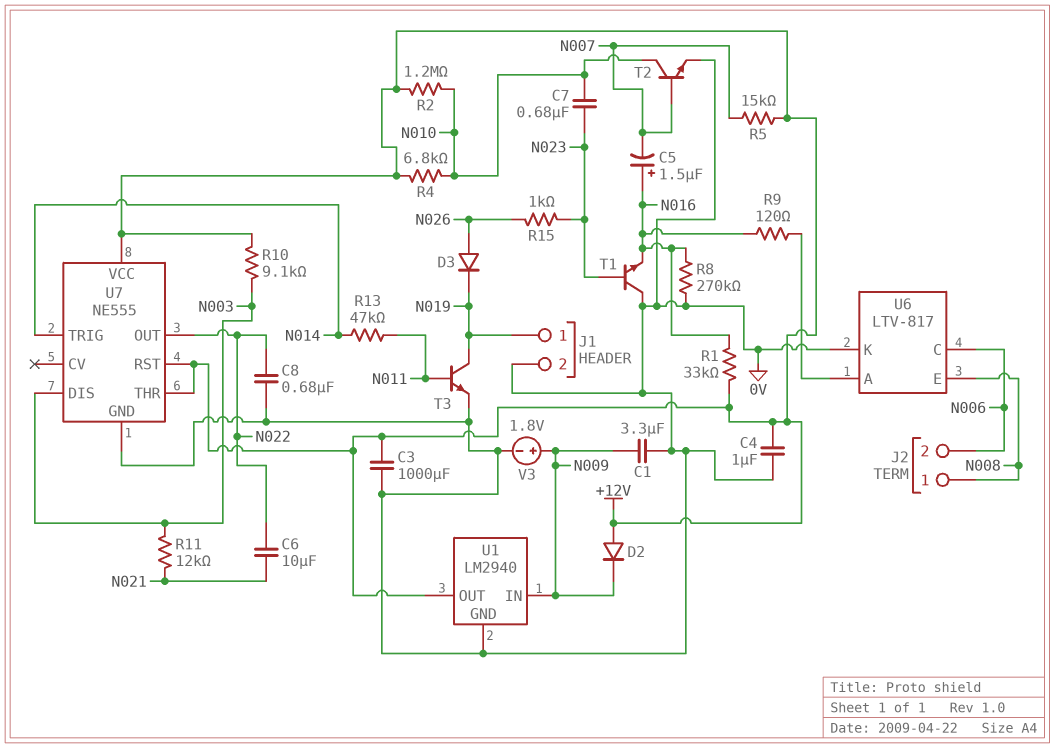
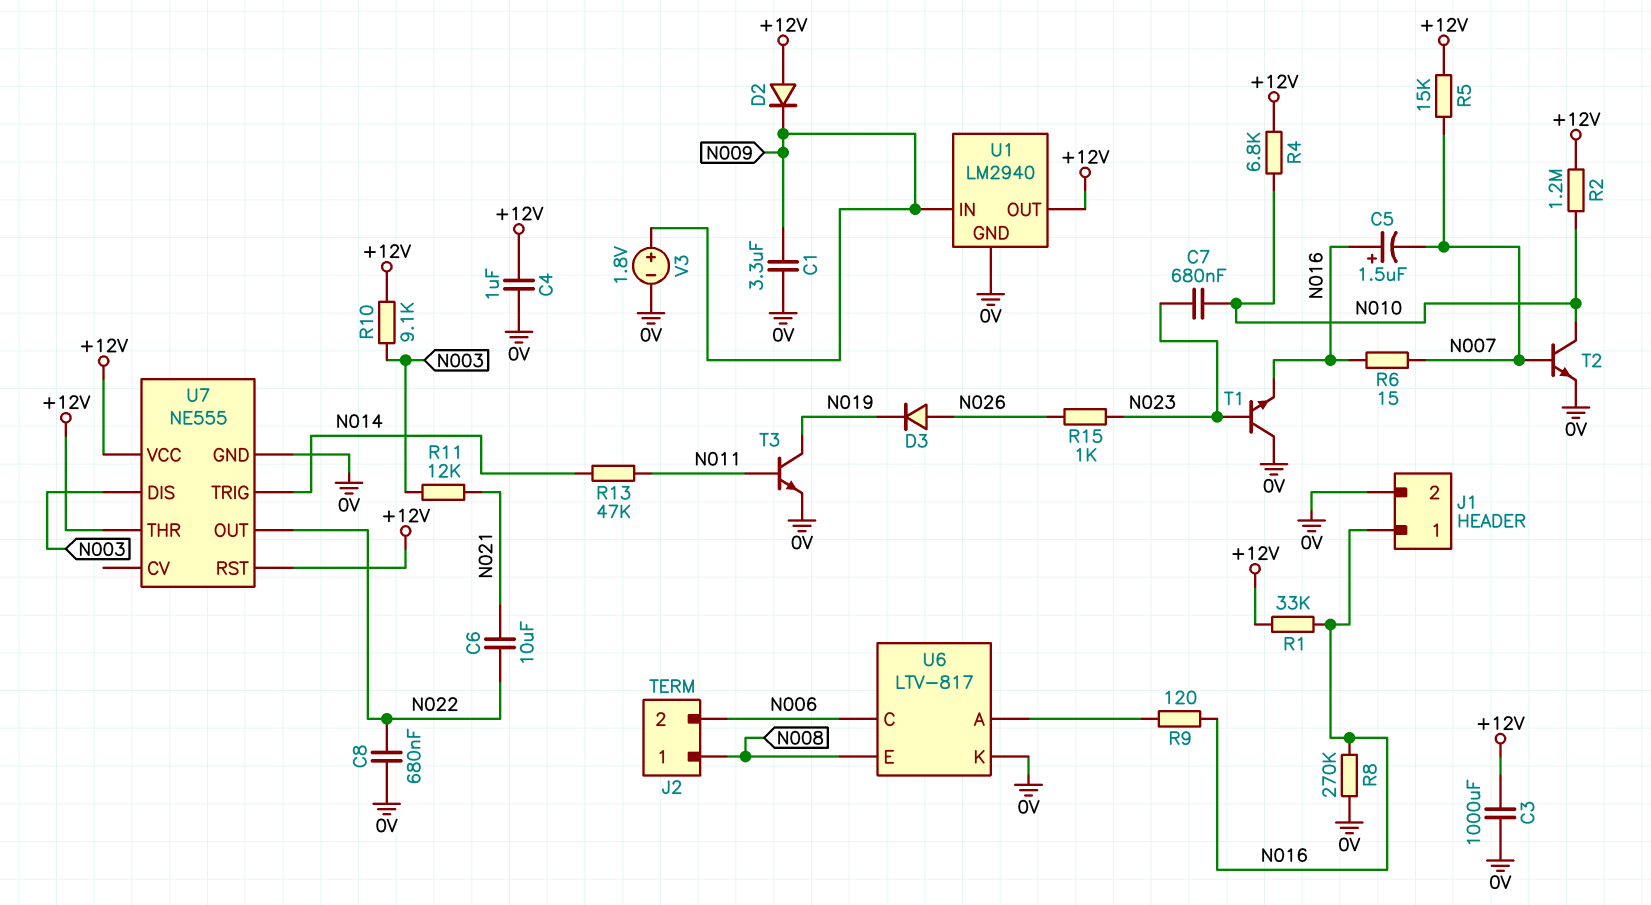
J1 pin 1: N019 -> N016
R6: none -> 15 (N007, N016)

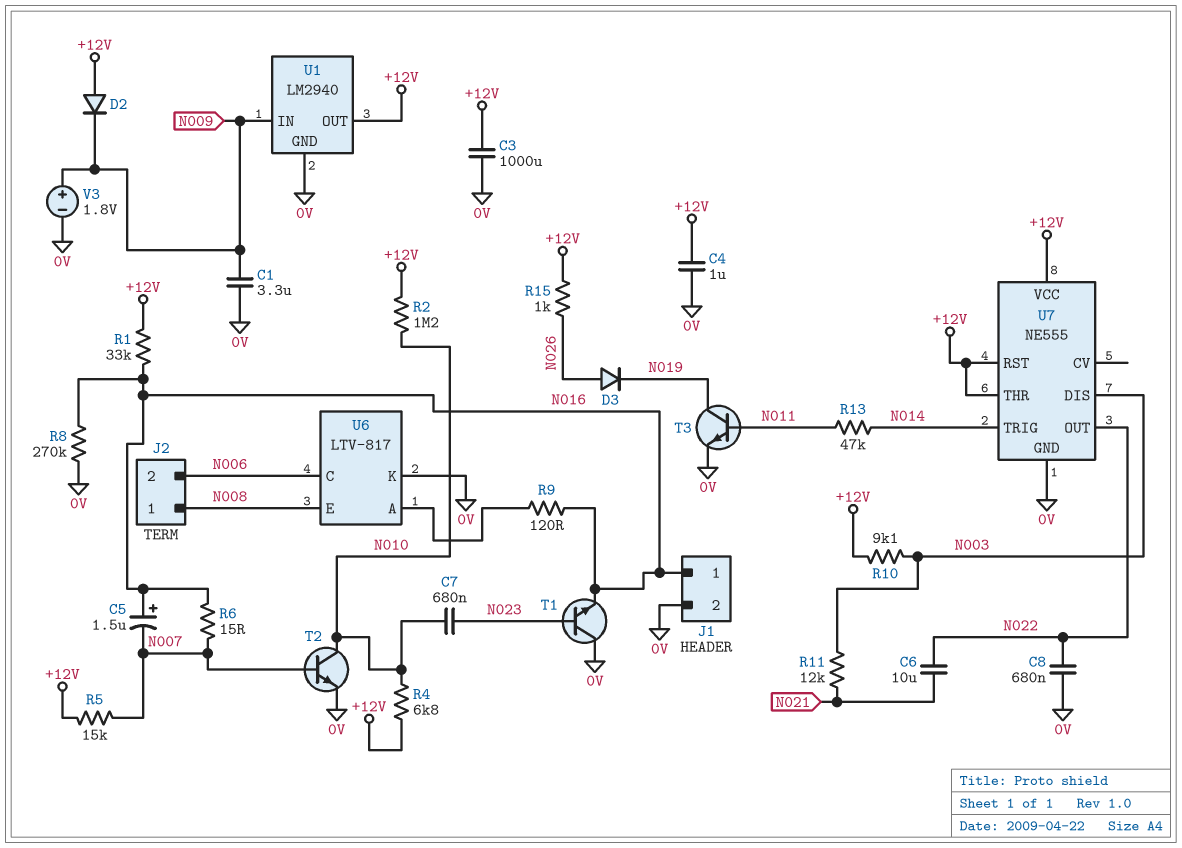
R15: 1k (N023, N026) -> 1k (+12V, N026)

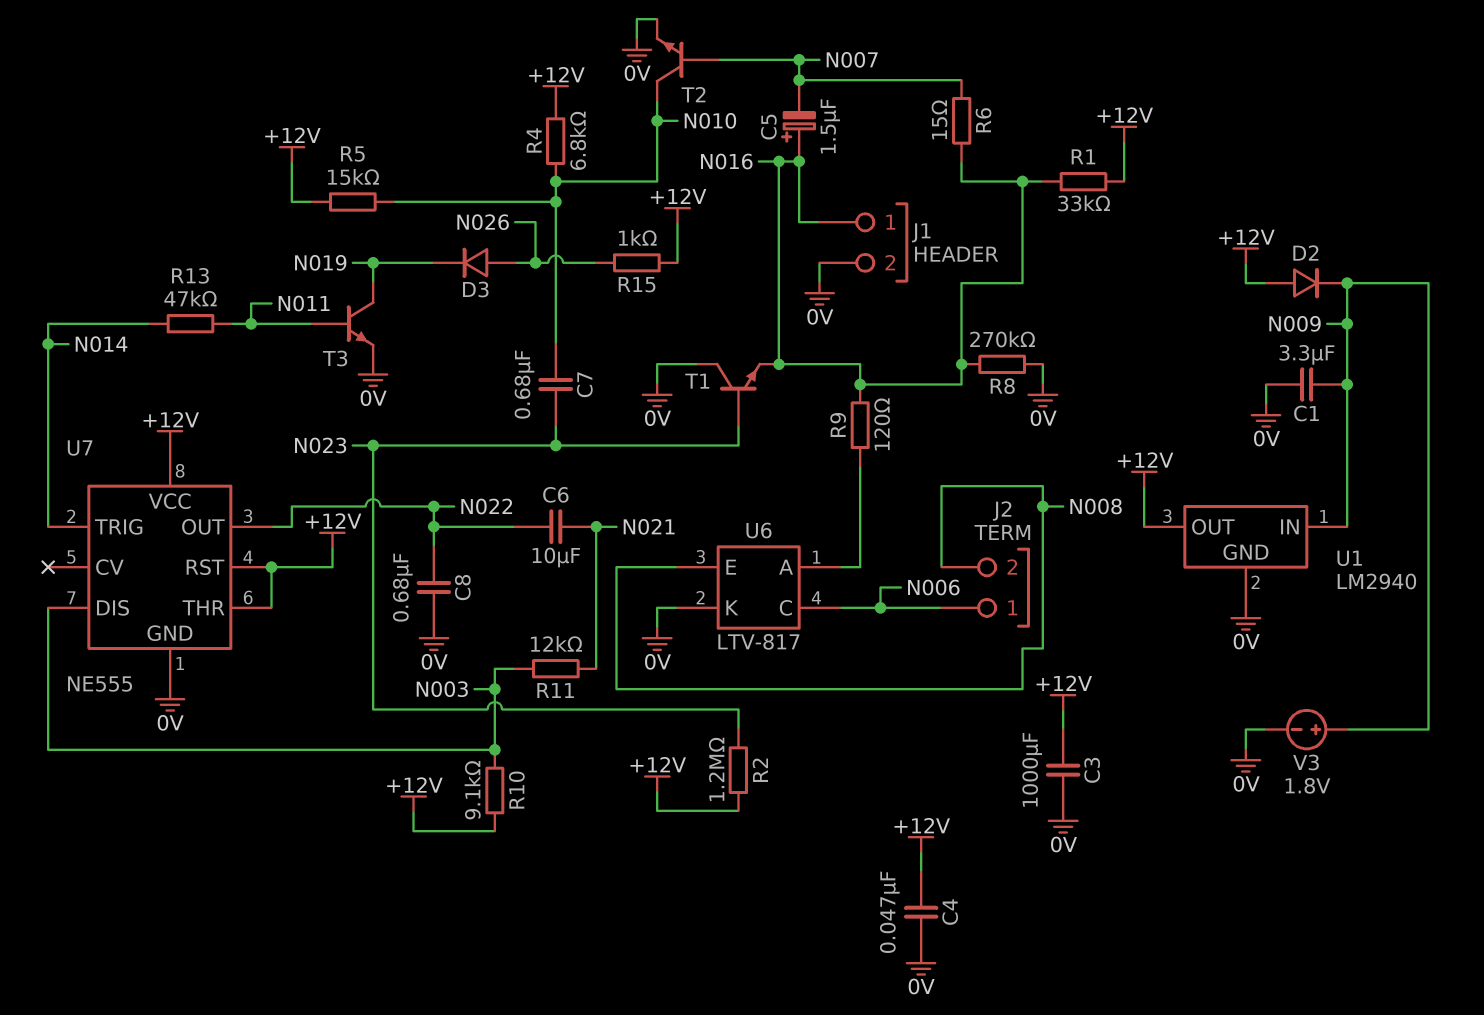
C4: 1uF (+12V, 0V) -> 47nF (+12V, 0V)
J2 pin 1: N008 -> N006
J2 pin 2: N006 -> N008
R2: 1.2M (+12V, N010) -> 1.2M (+12V, N023)
R5: 15k (+12V, N007) -> 15k (+12V, N010)

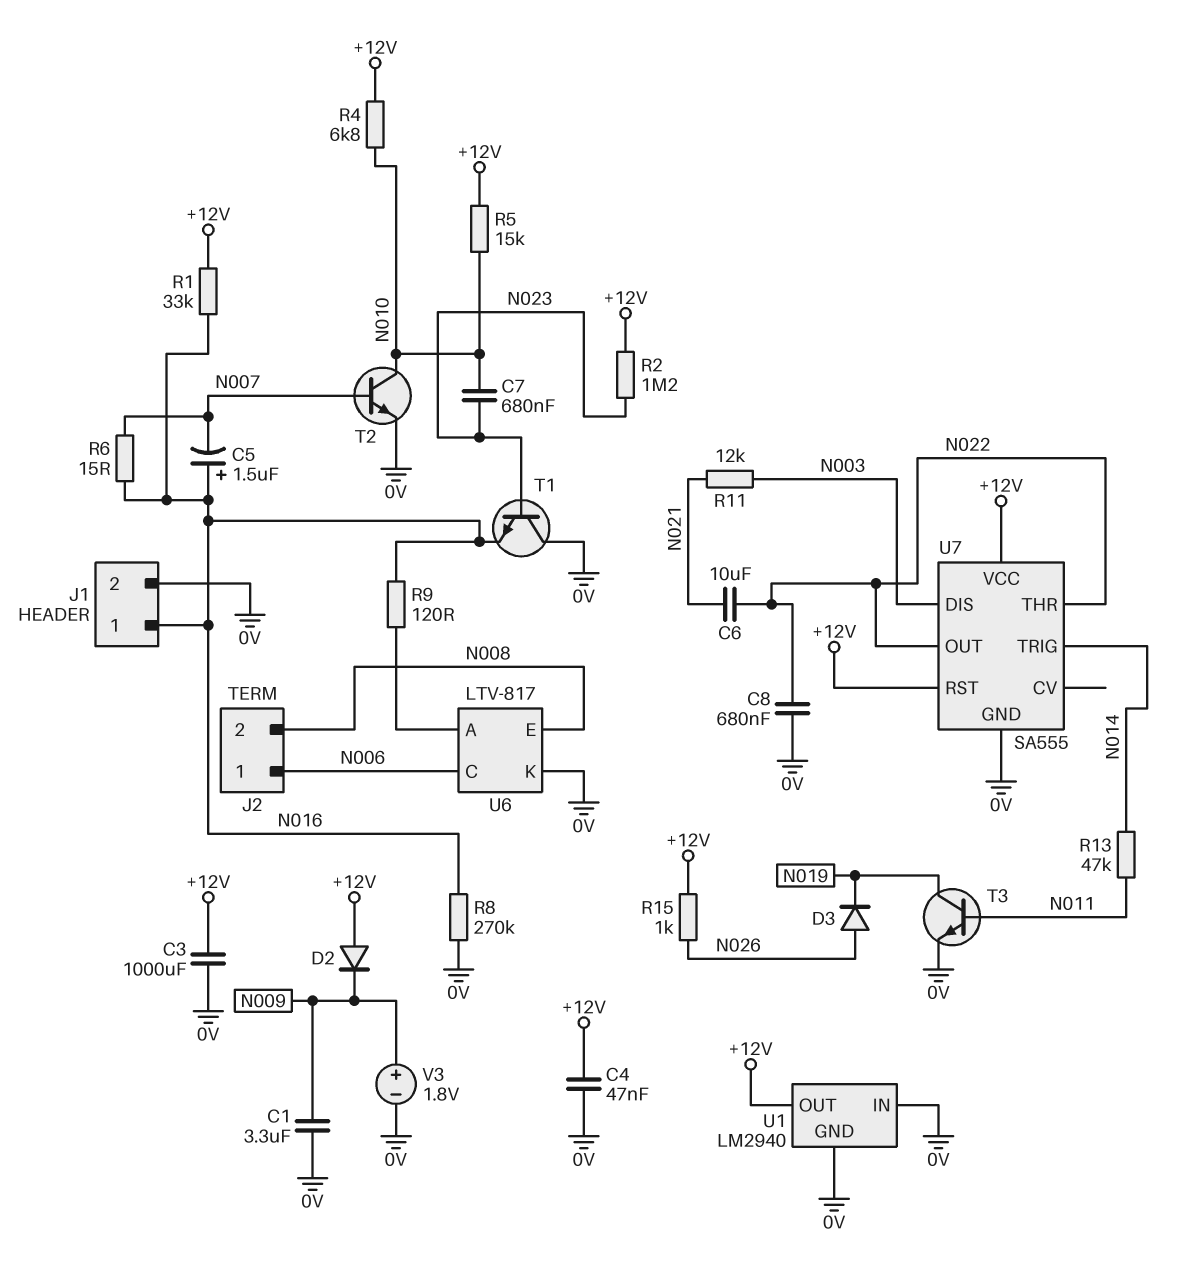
R10: 9.1k (+12V, N003) -> none
U1 pin IN: N009 -> 0V
U7: NE555 -> SA555
U7 pin THR: +12V -> N022

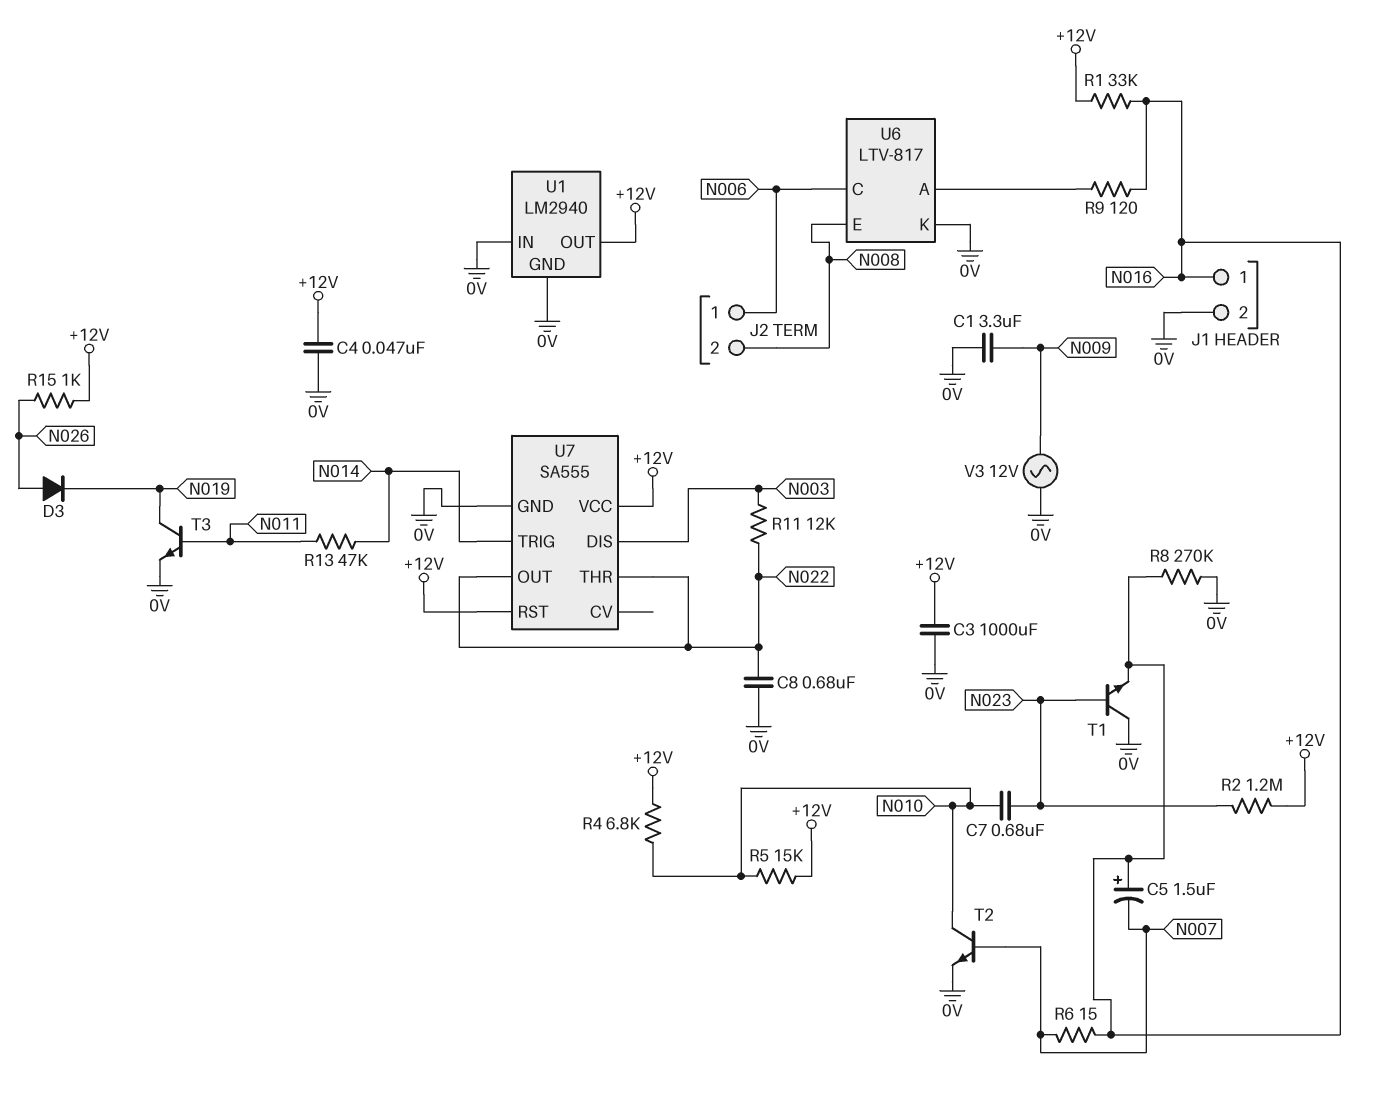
C6: 10uF (N021, N022) -> none
D2: diode (A +12V, K N009) -> none
R11: 12k (N003, N021) -> 12k (N003, N022)
V3: 1.8V (plus N009, minus 0V) -> AC 12V (0V, N009)

